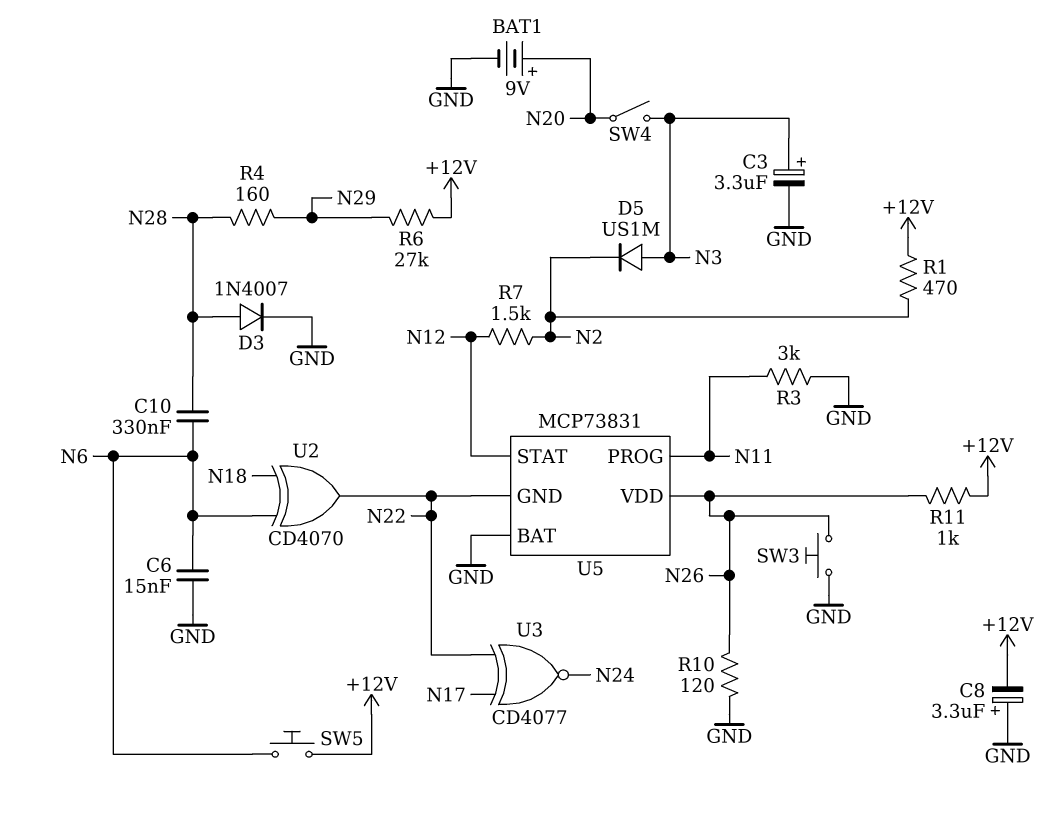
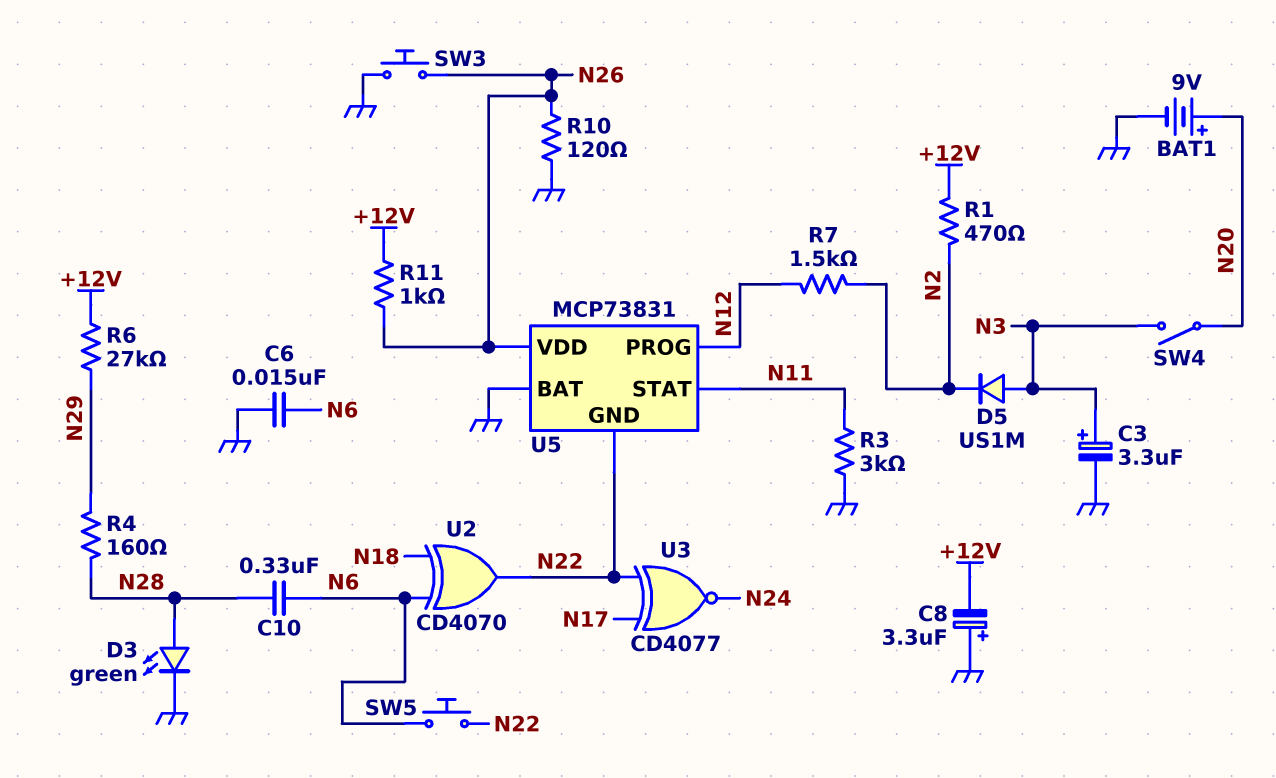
D3: diode 1N4007 (A N28, K GND) -> LED green (A N28, K GND)
SW5: button (+12V, N6) -> button (N6, N22)
U5 pin PROG: N11 -> N12
U5 pin STAT: N12 -> N11

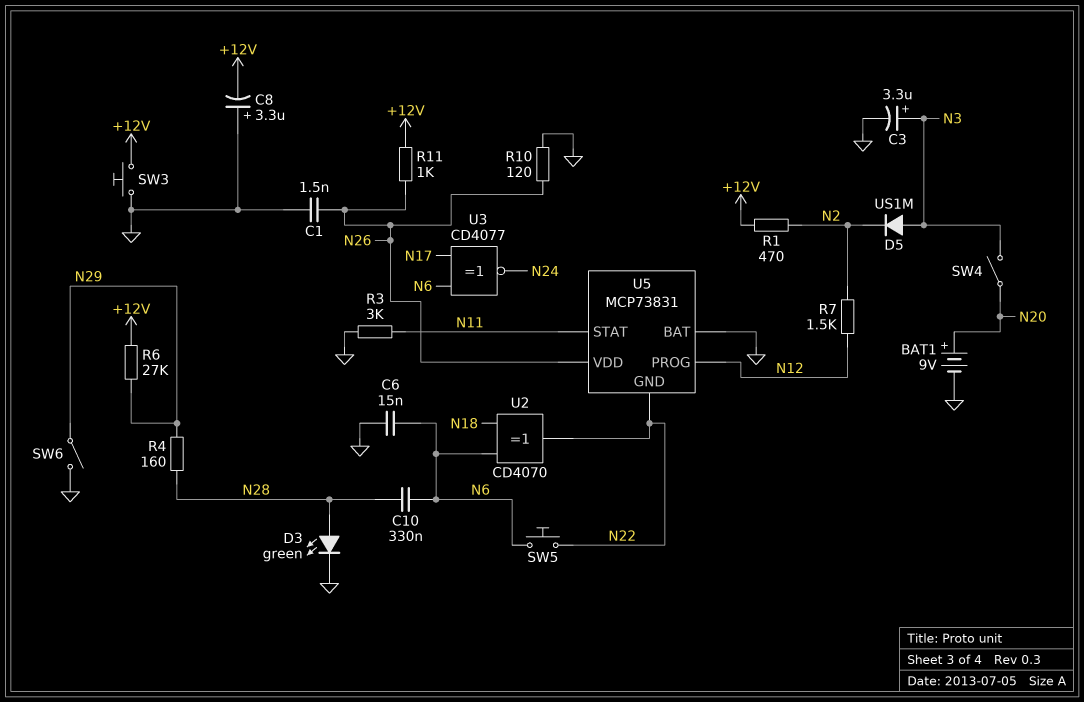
C1: none -> 1.5nF (GND, N26)
SW3: button (GND, N26) -> button (+12V, GND)
SW6: none -> switch (GND, N29)
U3: XNOR CD4077 (in N17, in N22, out N24) -> XNOR CD4077 (in N6, in N17, out N24)

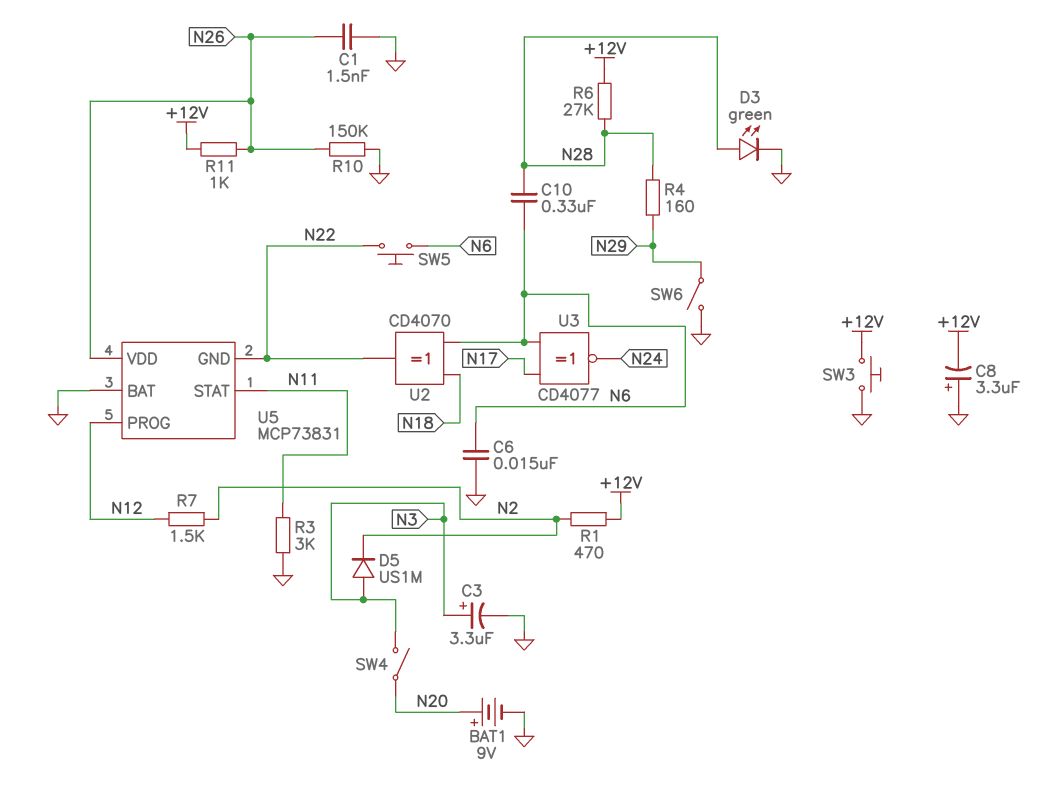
R6: 27k (+12V, N29) -> 27k (+12V, N28)
R10: 120 (GND, N26) -> 150k (GND, N26)

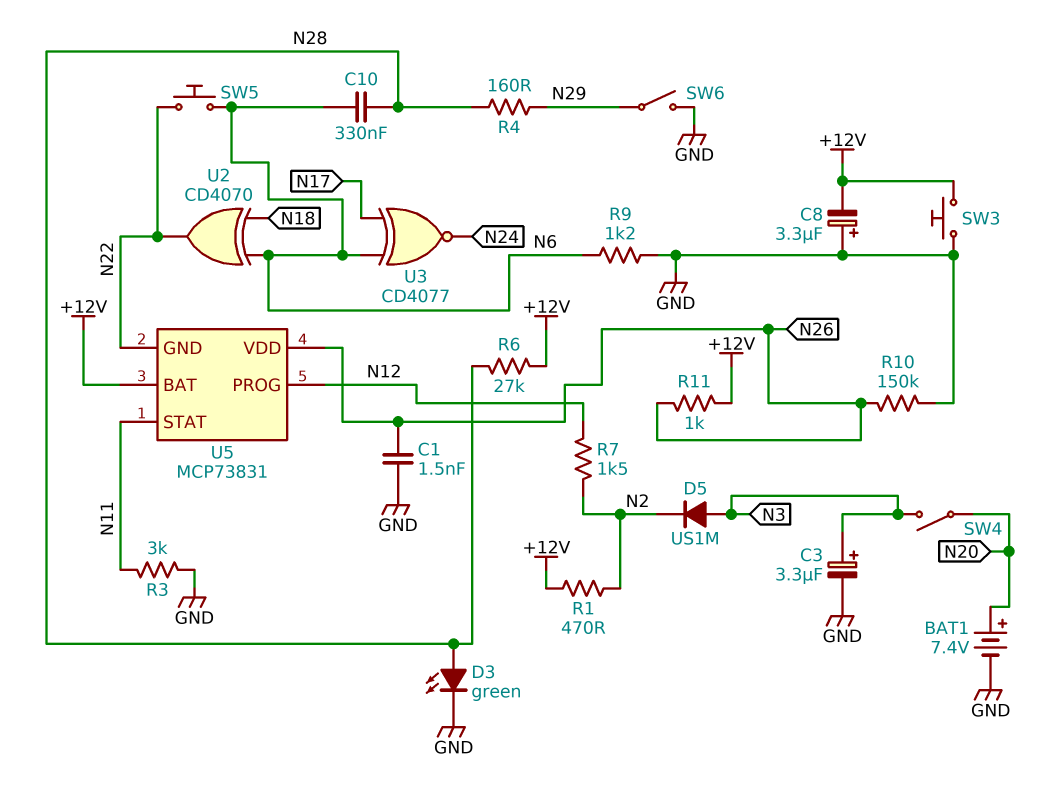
BAT1: 9V (plus N20, minus GND) -> 7.4V (plus N20, minus GND)
C6: 15nF (GND, N6) -> none
R9: none -> 1.2k (GND, N6)
U5 pin BAT: GND -> +12V

